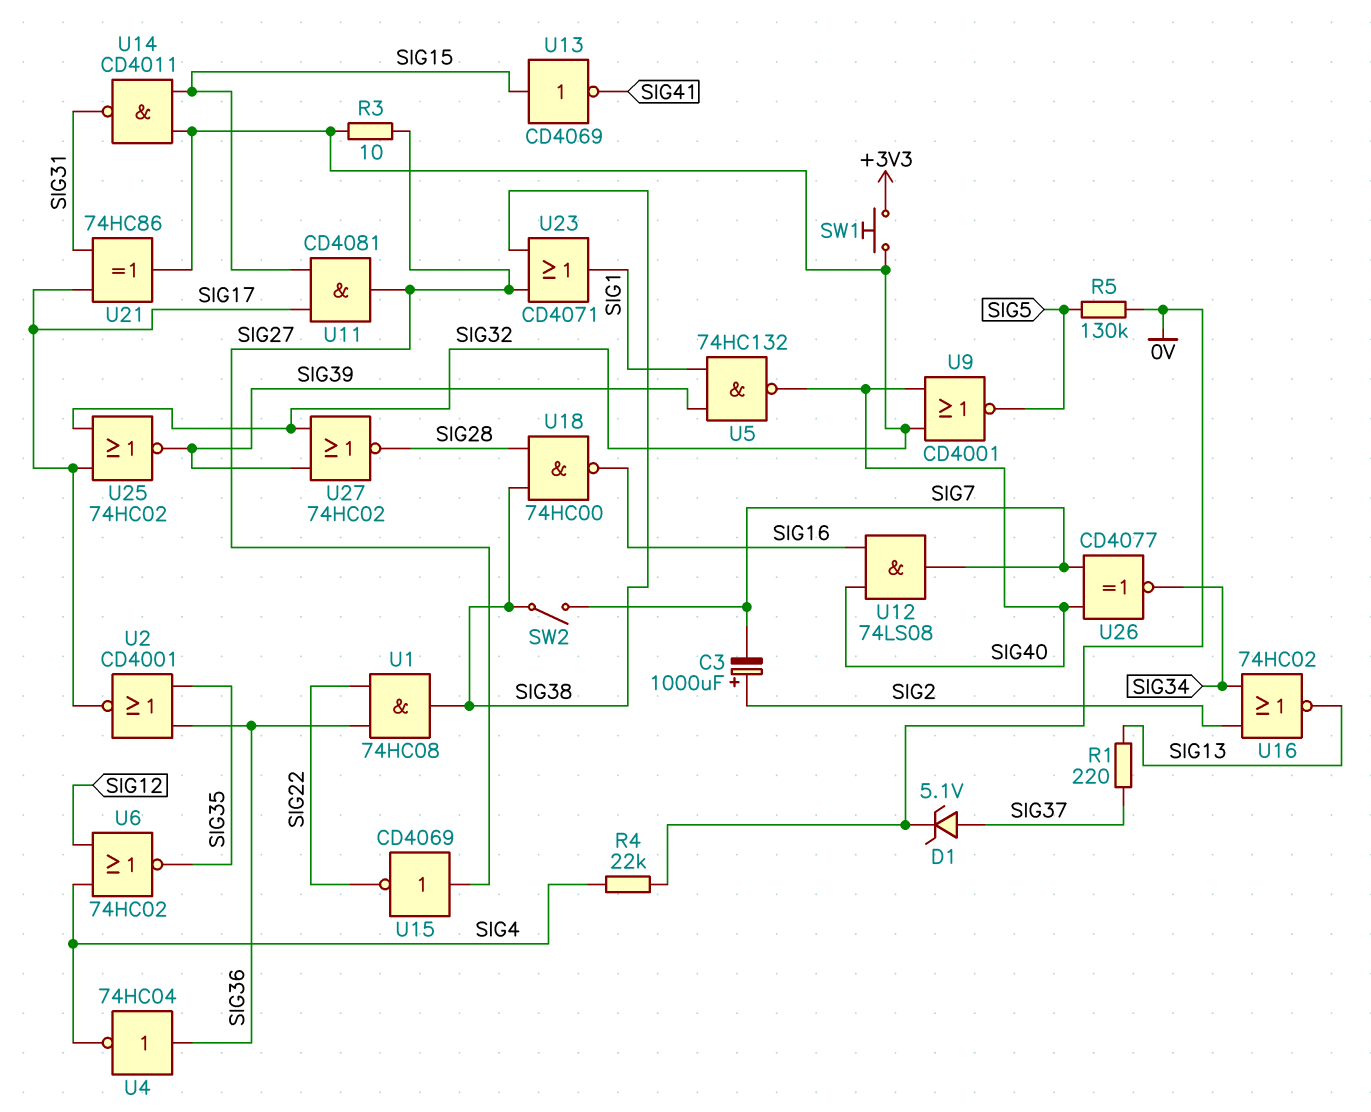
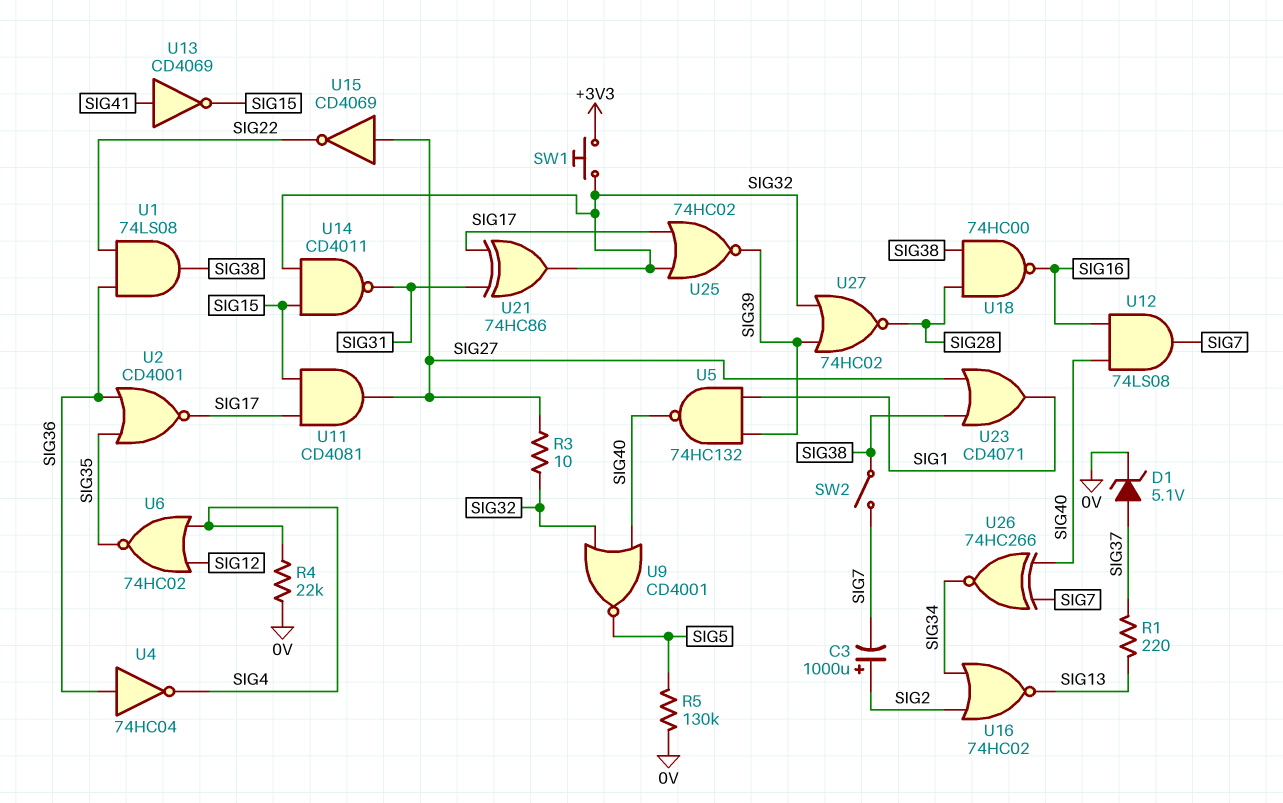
U1: AND 74HC08 (in SIG22, in SIG36, out SIG38) -> AND 74LS08 (in SIG22, in SIG36, out SIG38)
U13: NOT CD4069 (in SIG15, out SIG41) -> NOT CD4069 (in SIG41, out SIG15)
U26: XNOR CD4077 (in SIG7, in SIG40, out SIG34) -> XNOR 74HC266 (in SIG7, in SIG40, out SIG34)

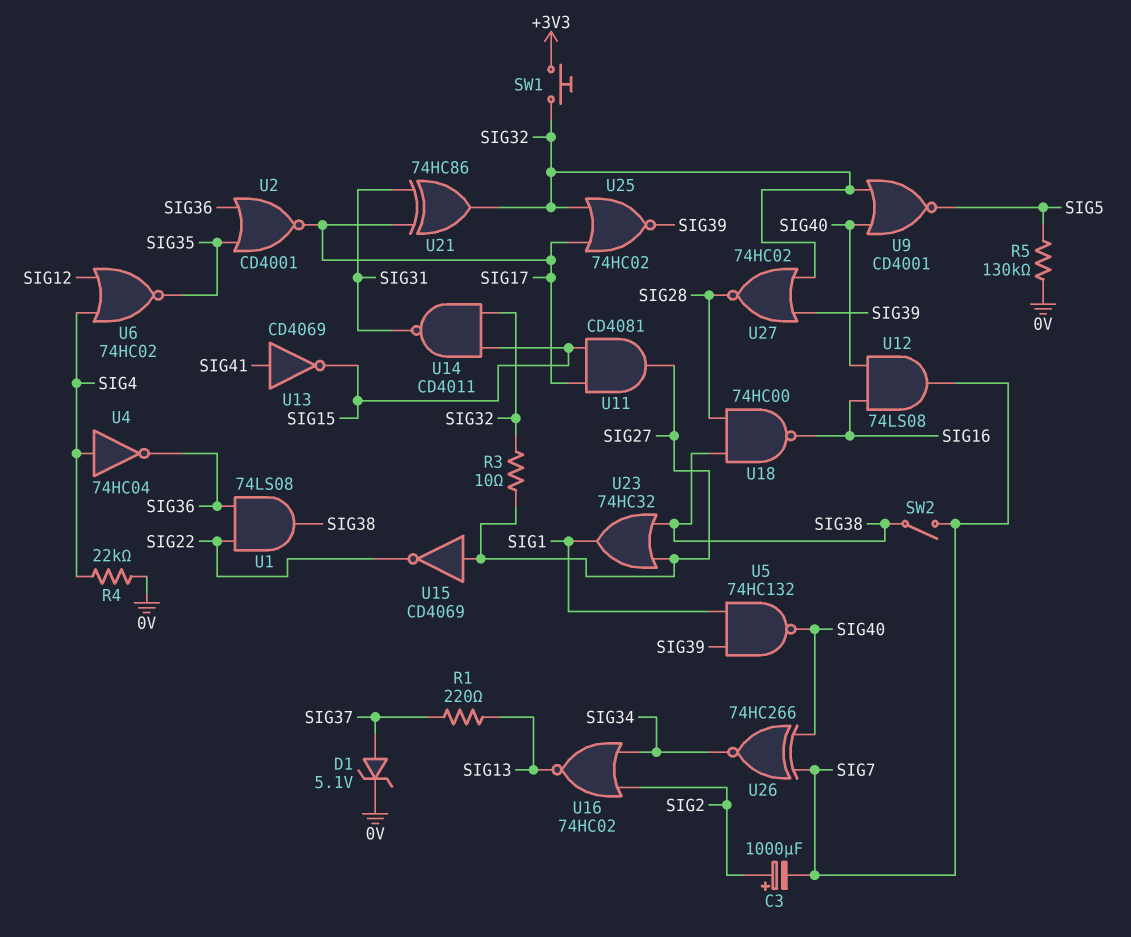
U4: NOT 74HC04 (in SIG36, out SIG4) -> NOT 74HC04 (in SIG4, out SIG36)
U23: OR CD4071 (in SIG27, in SIG38, out SIG1) -> OR 74HC32 (in SIG27, in SIG38, out SIG1)

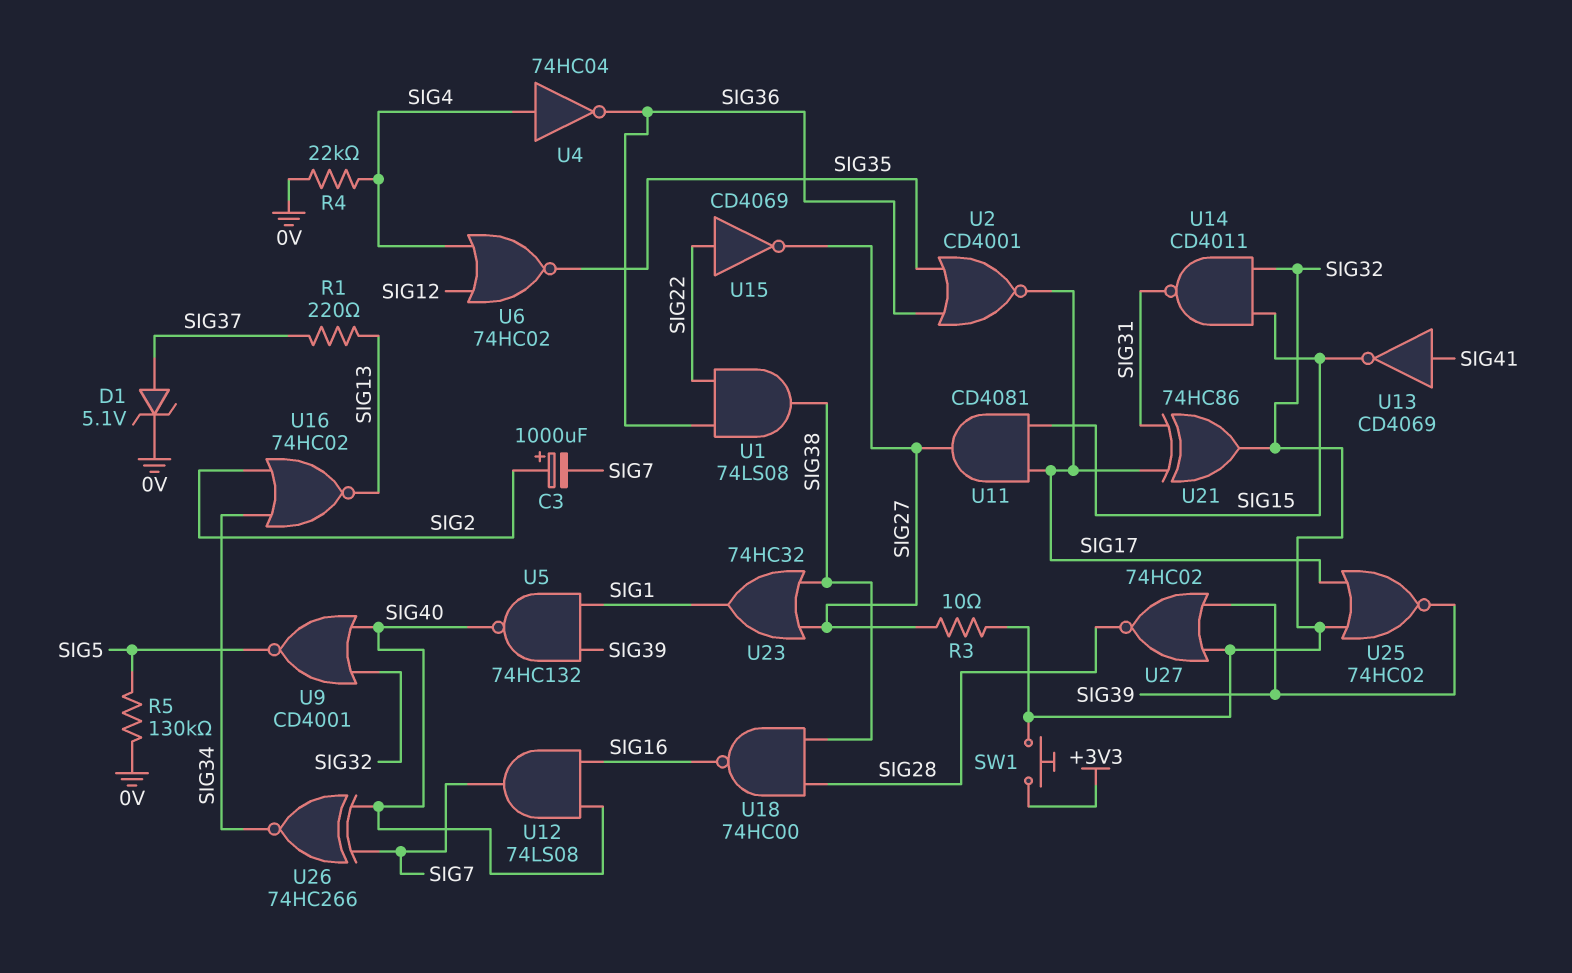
SW2: switch (SIG7, SIG38) -> none
U15: NOT CD4069 (in SIG27, out SIG22) -> NOT CD4069 (in SIG22, out SIG27)

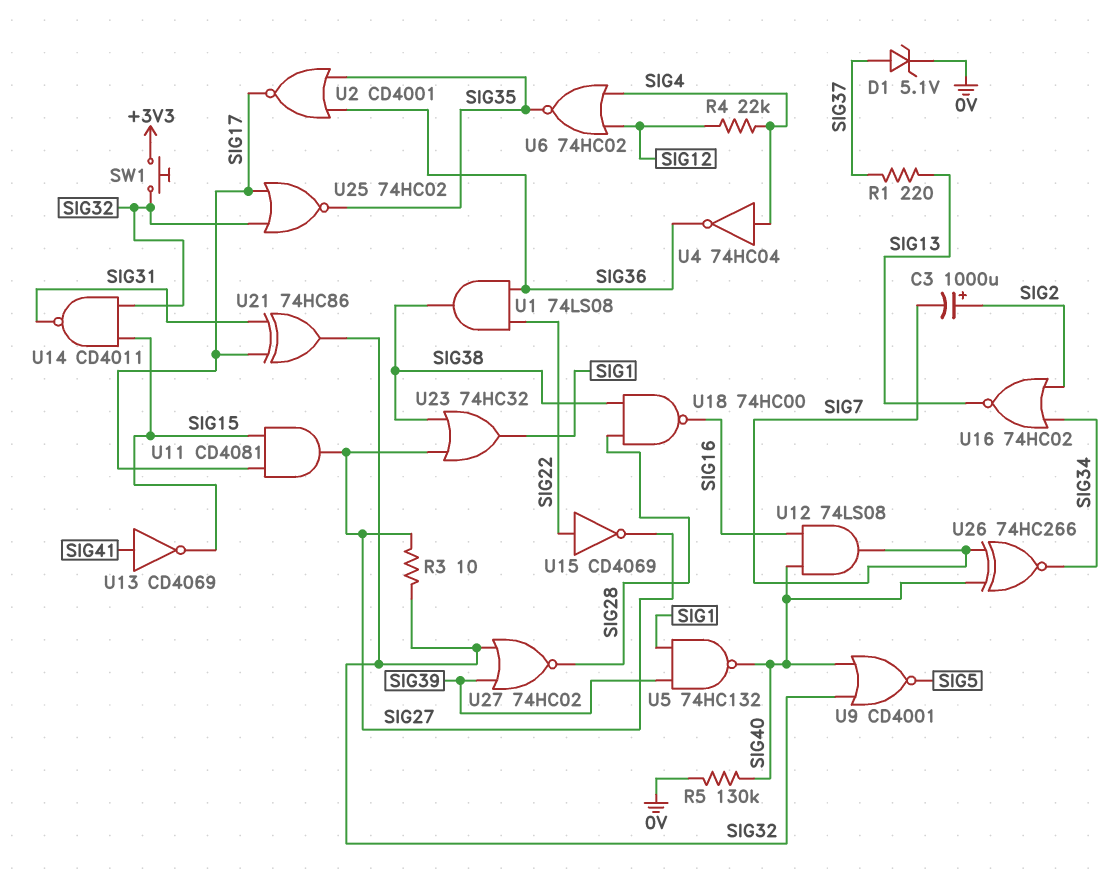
R4: 22k (0V, SIG4) -> 22k (SIG4, SIG12)
R5: 130k (0V, SIG5) -> 130k (0V, SIG40)
U25: NOR 74HC02 (in SIG17, in SIG32, out SIG39) -> NOR 74HC02 (in SIG17, in SIG32, out SIG35)

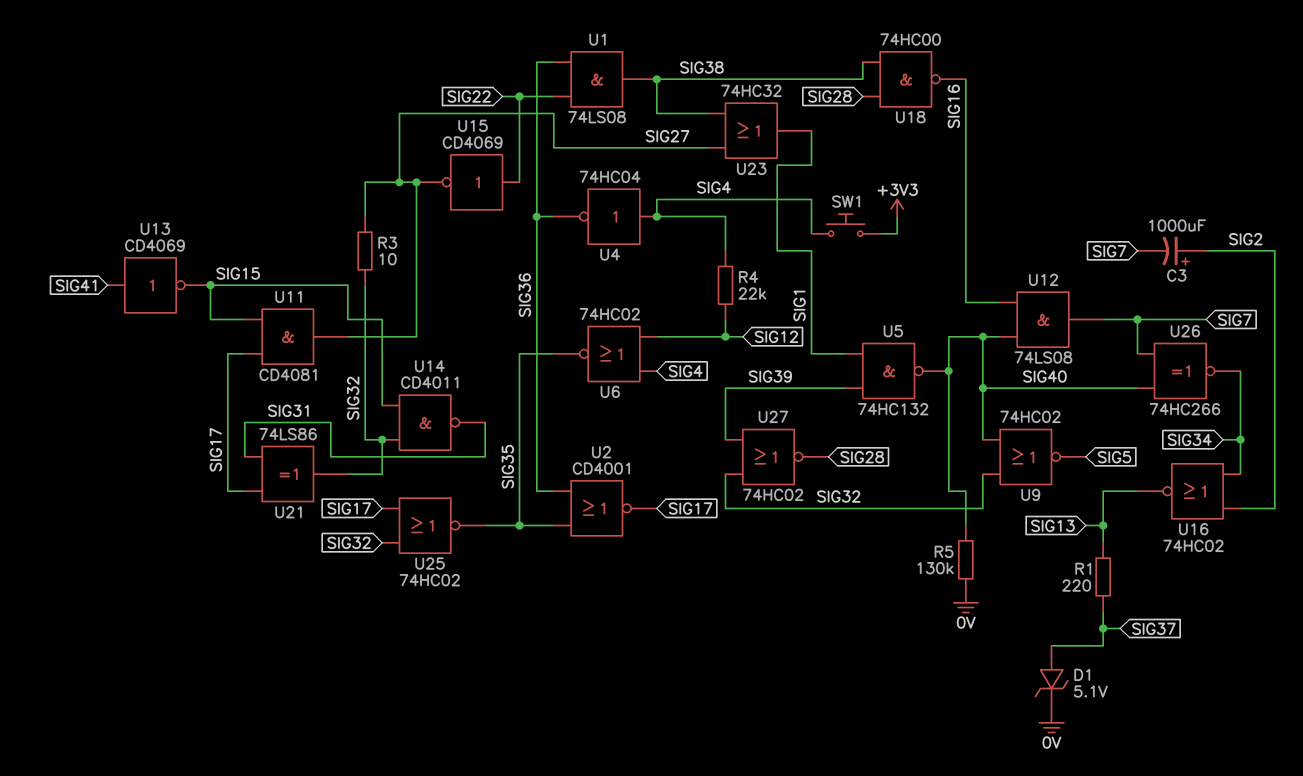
SW1: button (+3V3, SIG32) -> button (+3V3, SIG4)
U9: NOR CD4001 (in SIG32, in SIG40, out SIG5) -> NOR 74HC02 (in SIG32, in SIG40, out SIG5)
U21: XOR 74HC86 (in SIG17, in SIG31, out SIG32) -> XOR 74LS86 (in SIG17, in SIG31, out SIG32)

